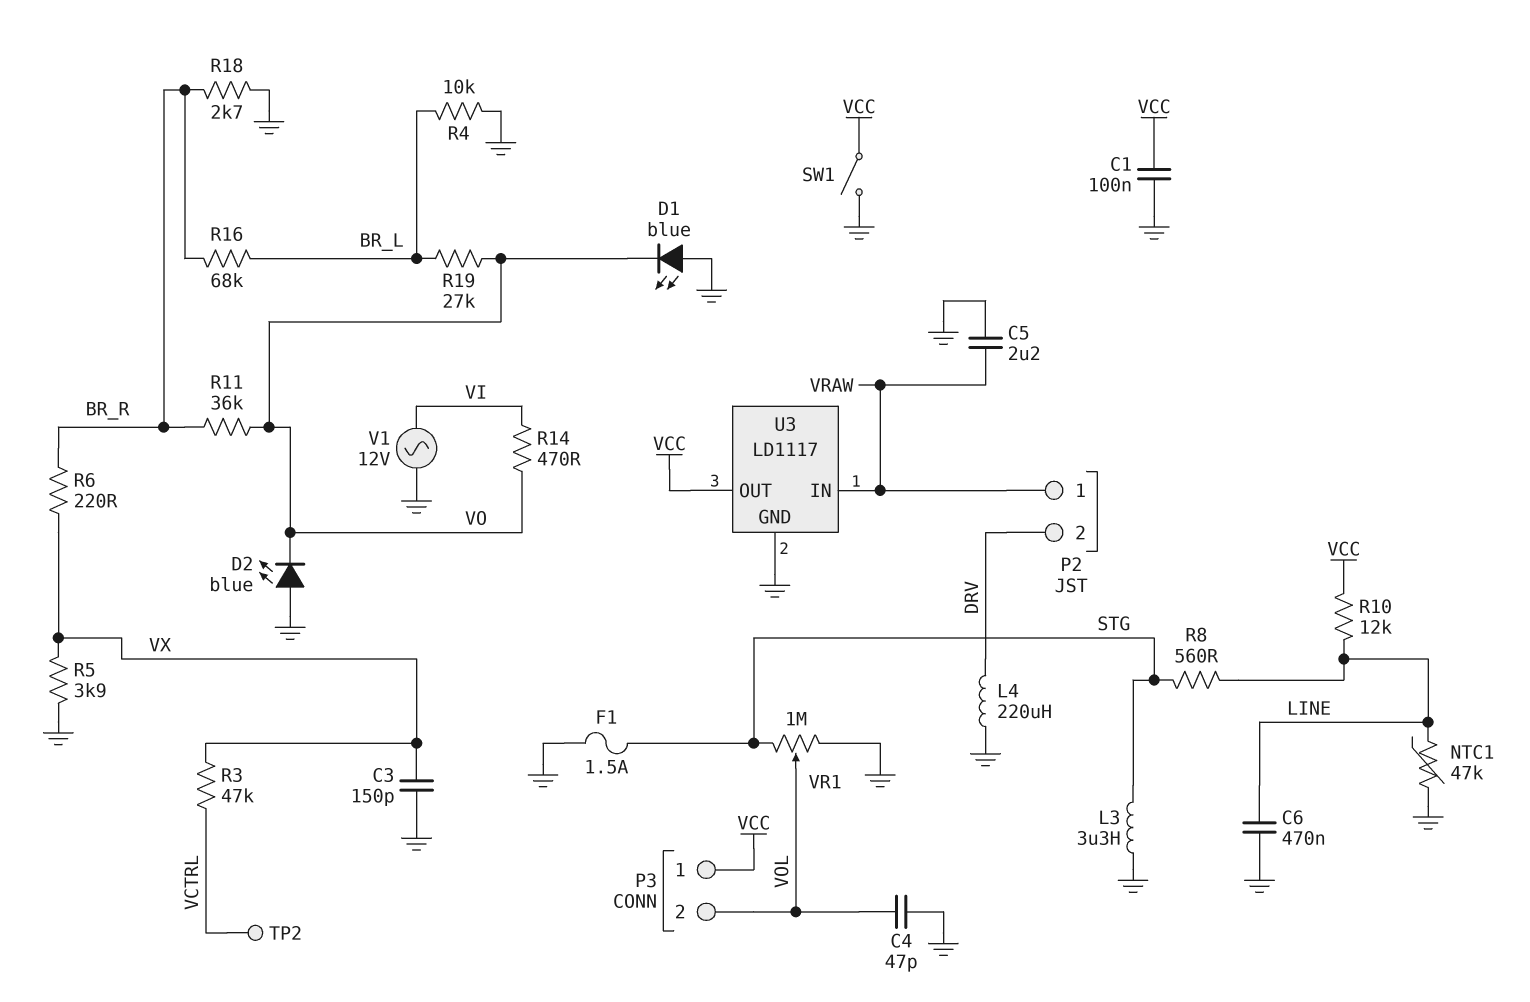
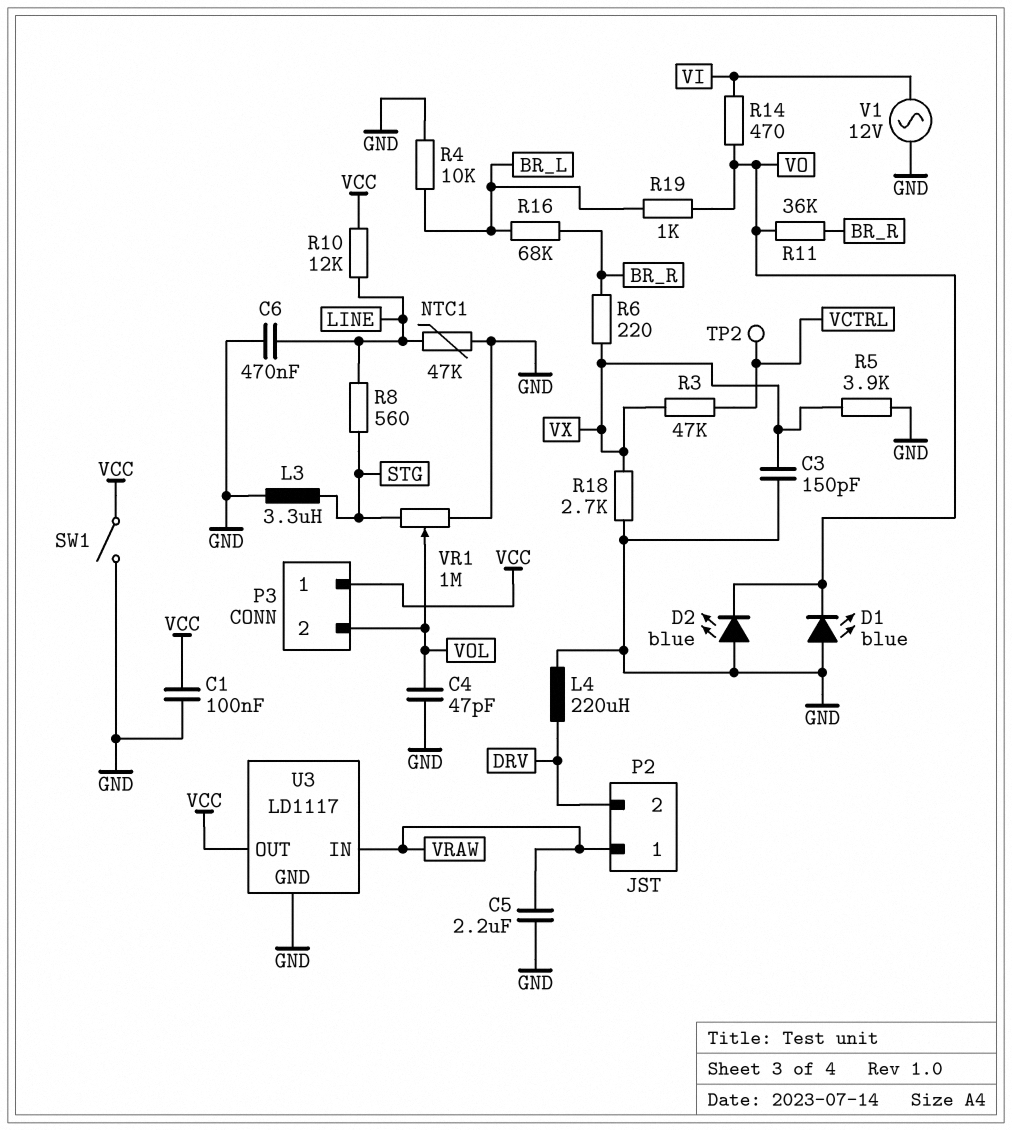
F1: 1.5A (GND, STG) -> none
R18: 2.7k (BR_R, GND) -> 2.7k (GND, VX)
R19: 27k (BR_L, VO) -> 1k (BR_L, VO)

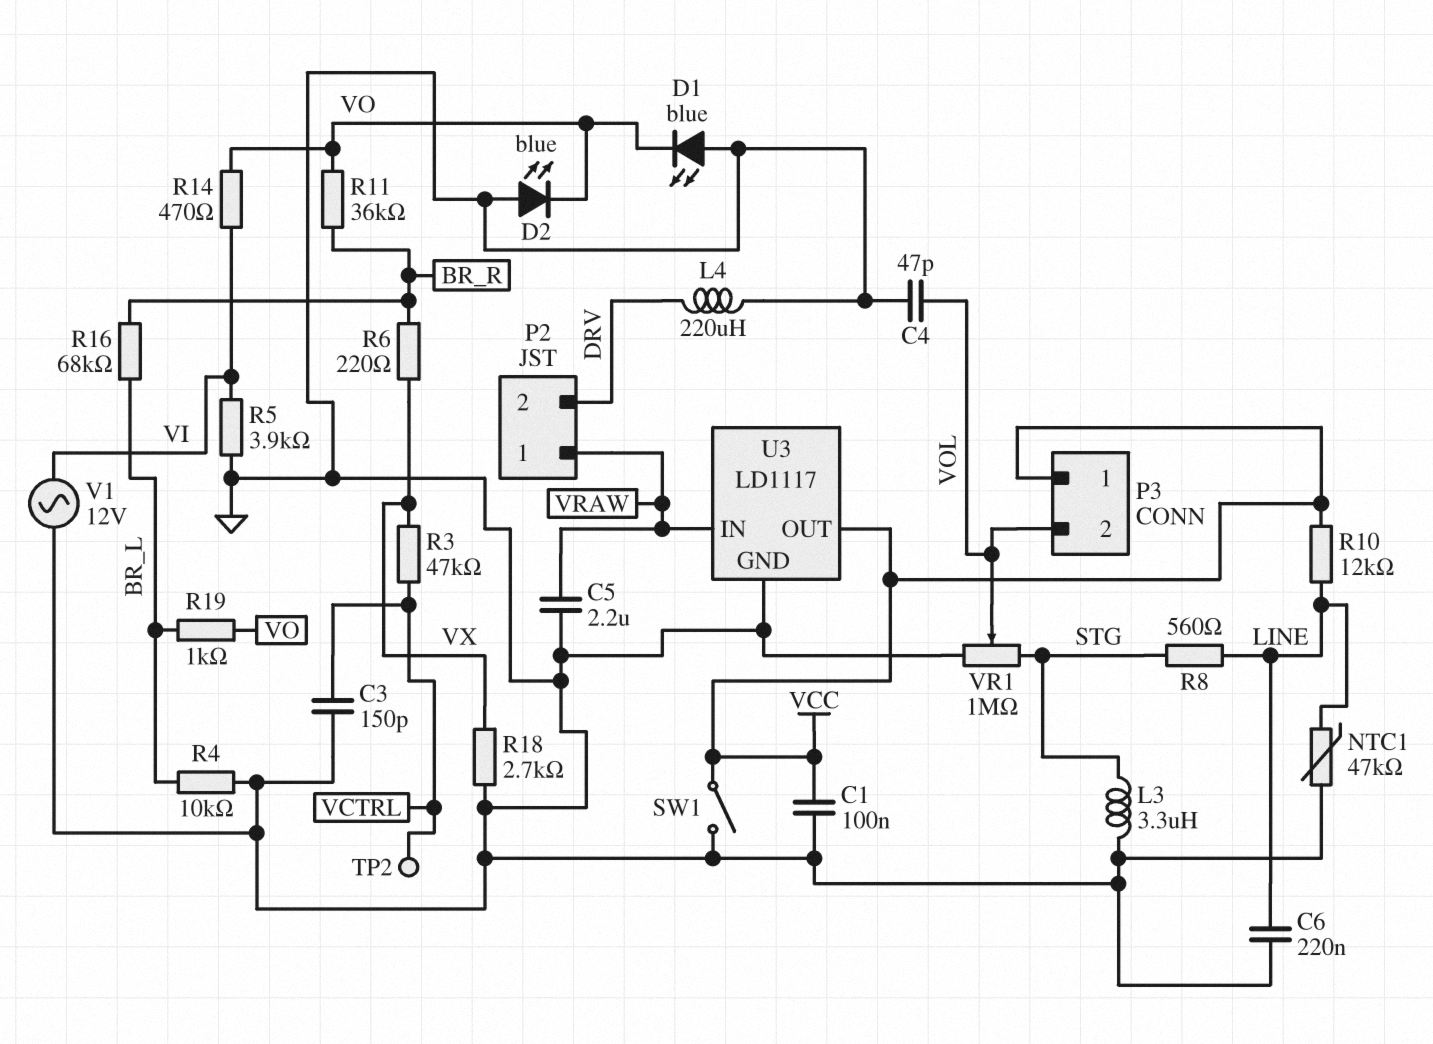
C3: 150pF (GND, VX) -> 150pF (GND, VCTRL)
C6: 470nF (GND, LINE) -> 220nF (GND, LINE)
R5: 3.9k (GND, VX) -> 3.9k (GND, VI)

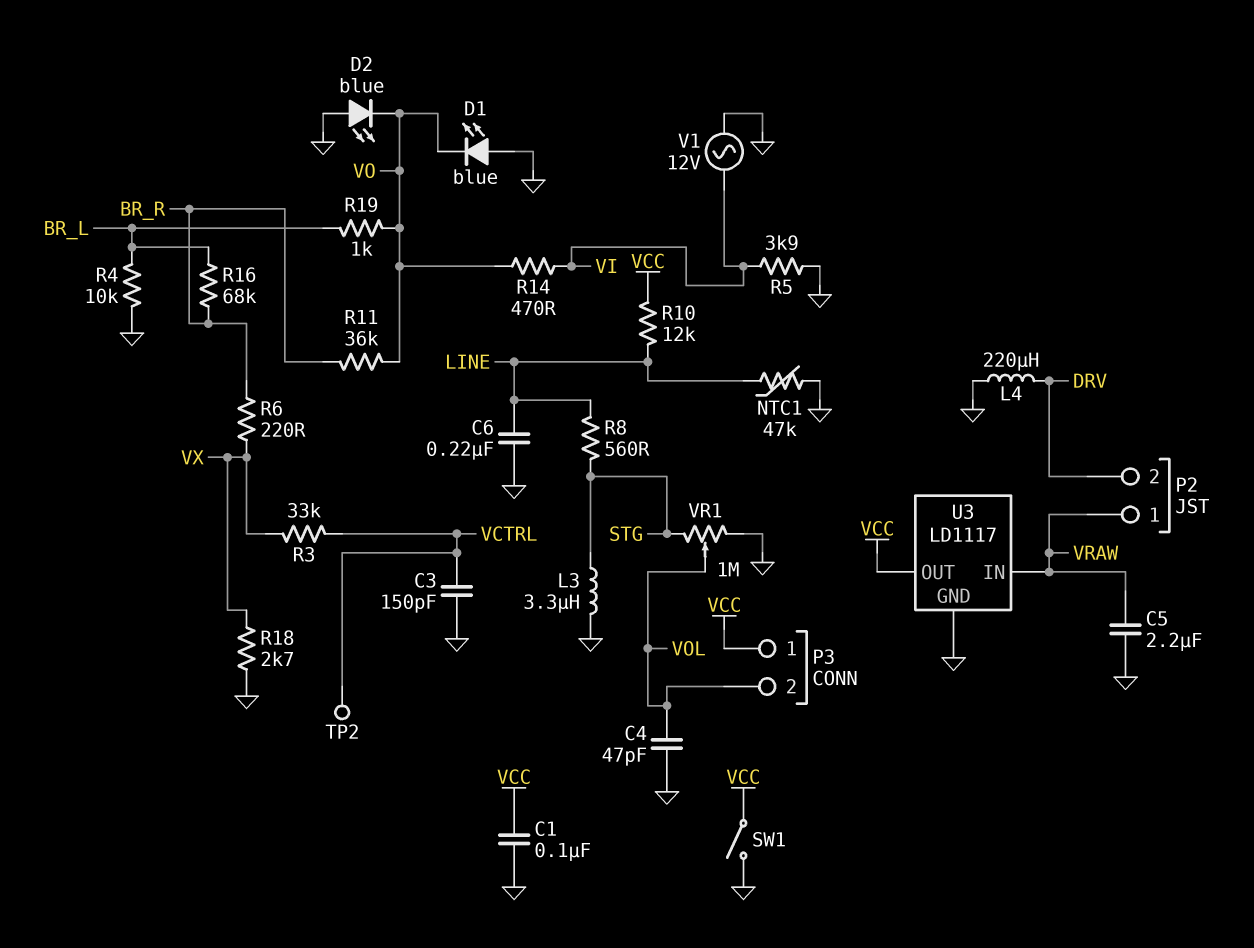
R3: 47k (VCTRL, VX) -> 33k (VCTRL, VX)

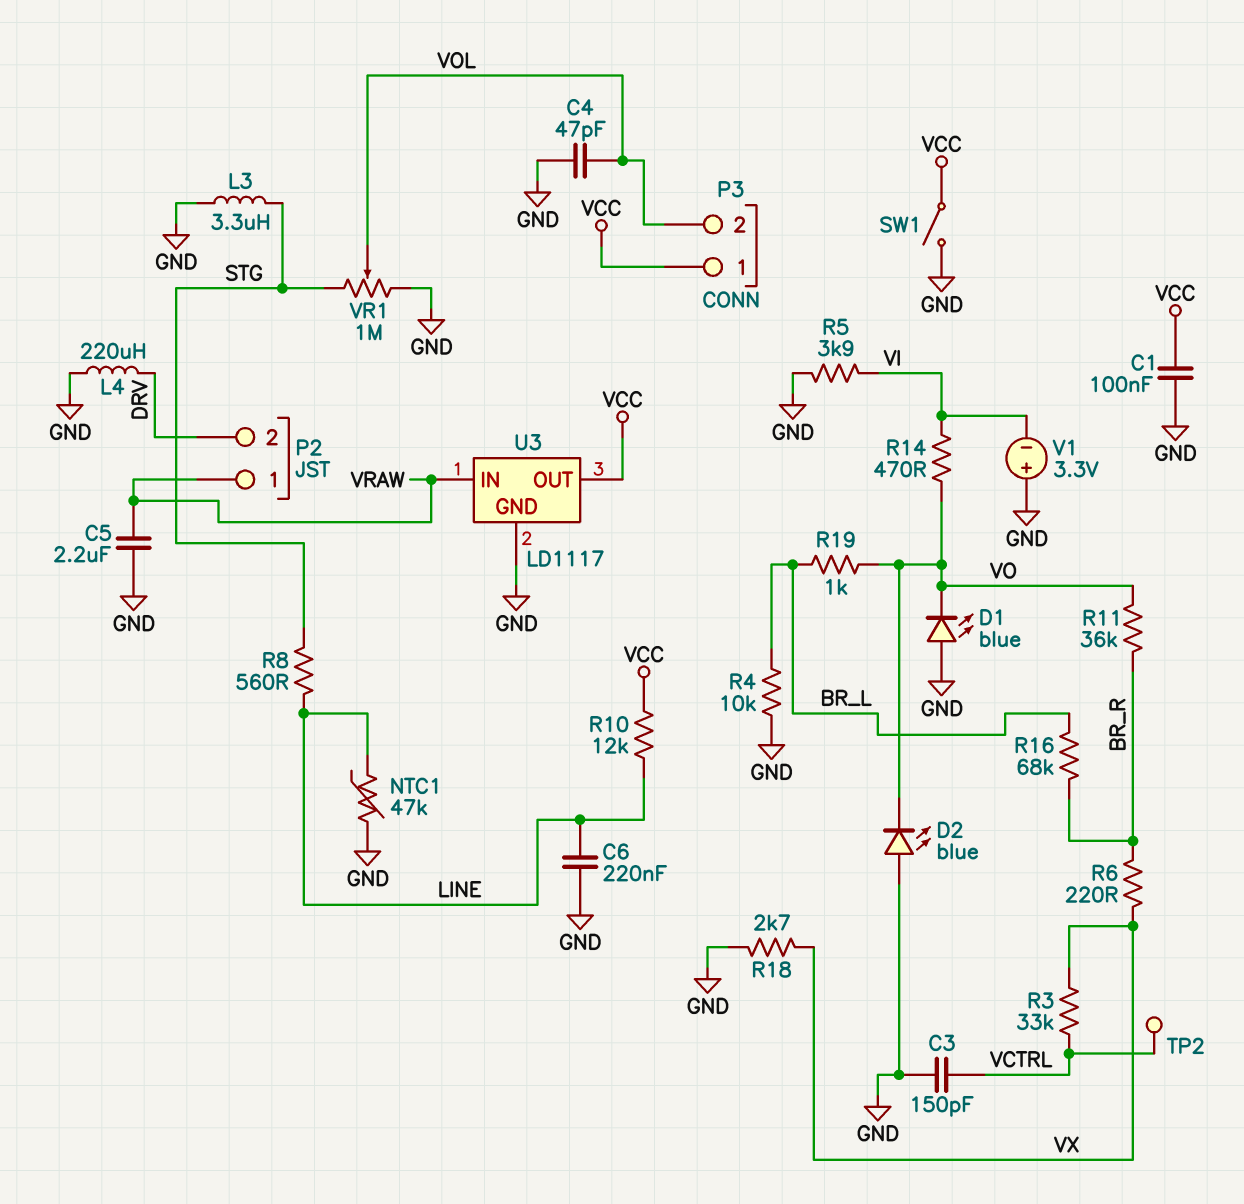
V1: AC 12V (GND, VI) -> 3.3V (plus GND, minus VI)

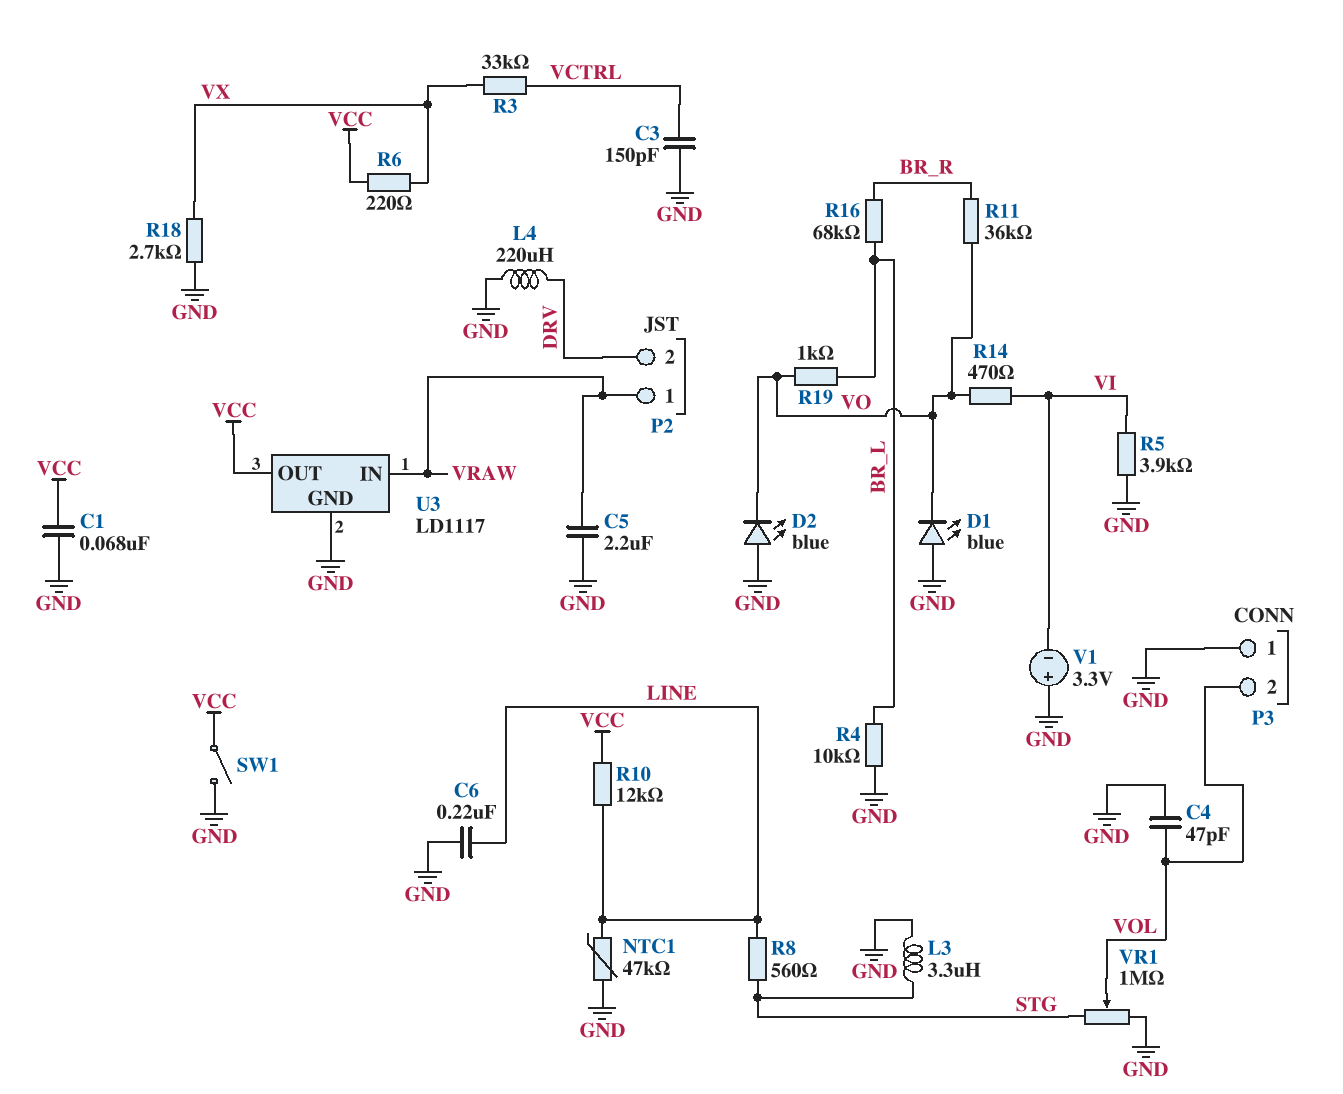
C1: 100nF (GND, VCC) -> 68nF (GND, VCC)
P3 pin 1: VCC -> GND
R6: 220 (BR_R, VX) -> 220 (VCC, VX)
TP2: test point (VCTRL) -> none

